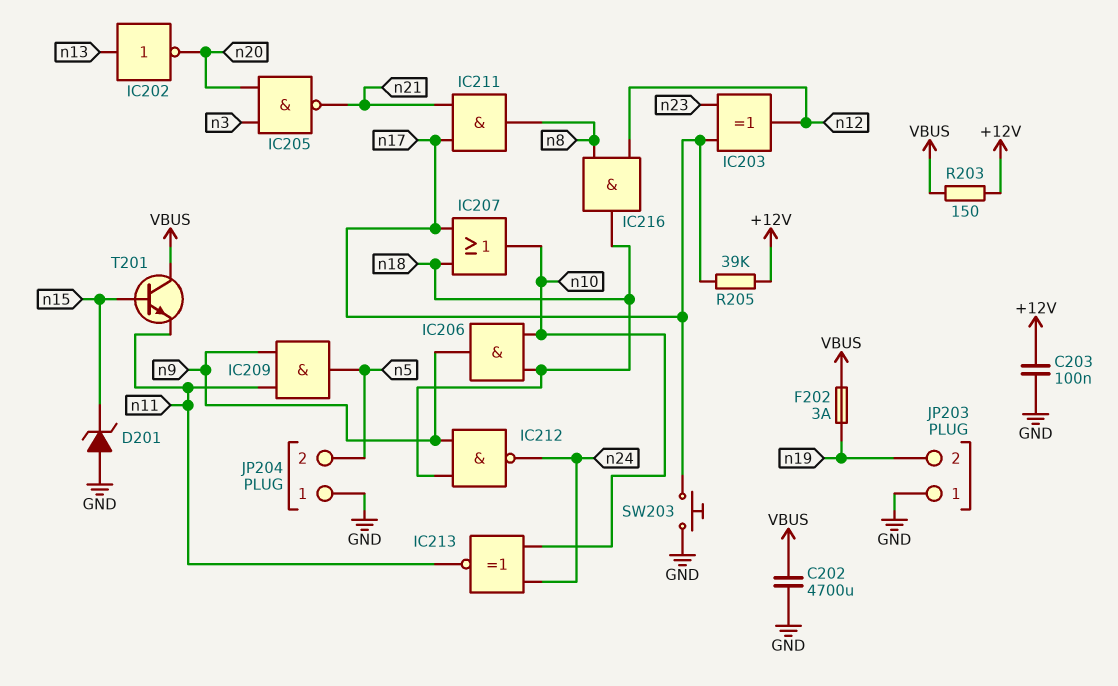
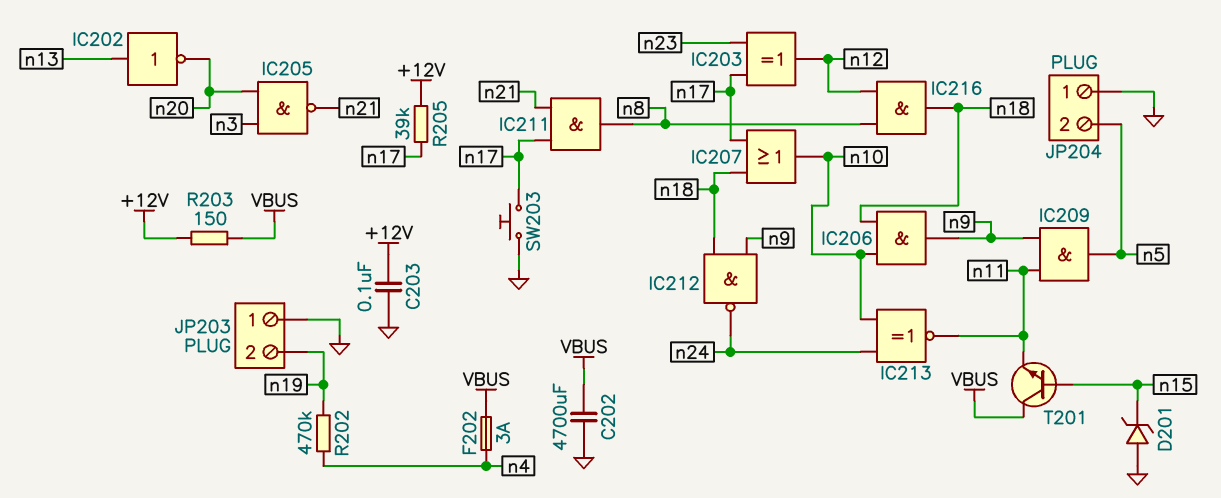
F202: 3A (VBUS, n19) -> 3A (VBUS, n4)
R202: none -> 470k (n4, n19)

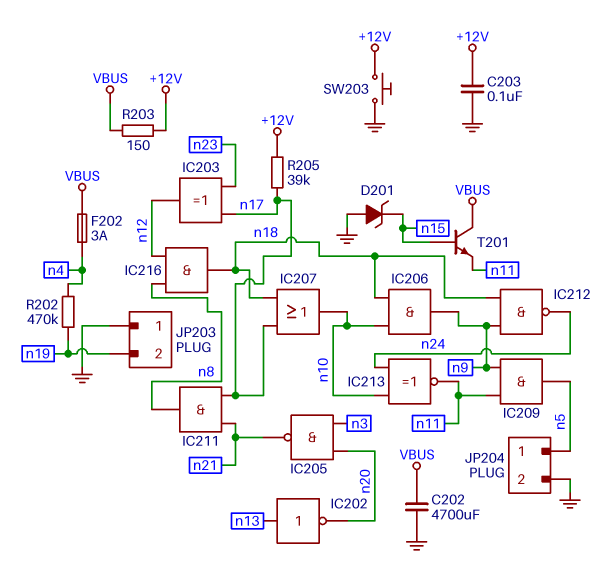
JP204 pin 1: GND -> n5
JP204 pin 2: n5 -> GND
SW203: button (GND, n17) -> button (+12V, GND)

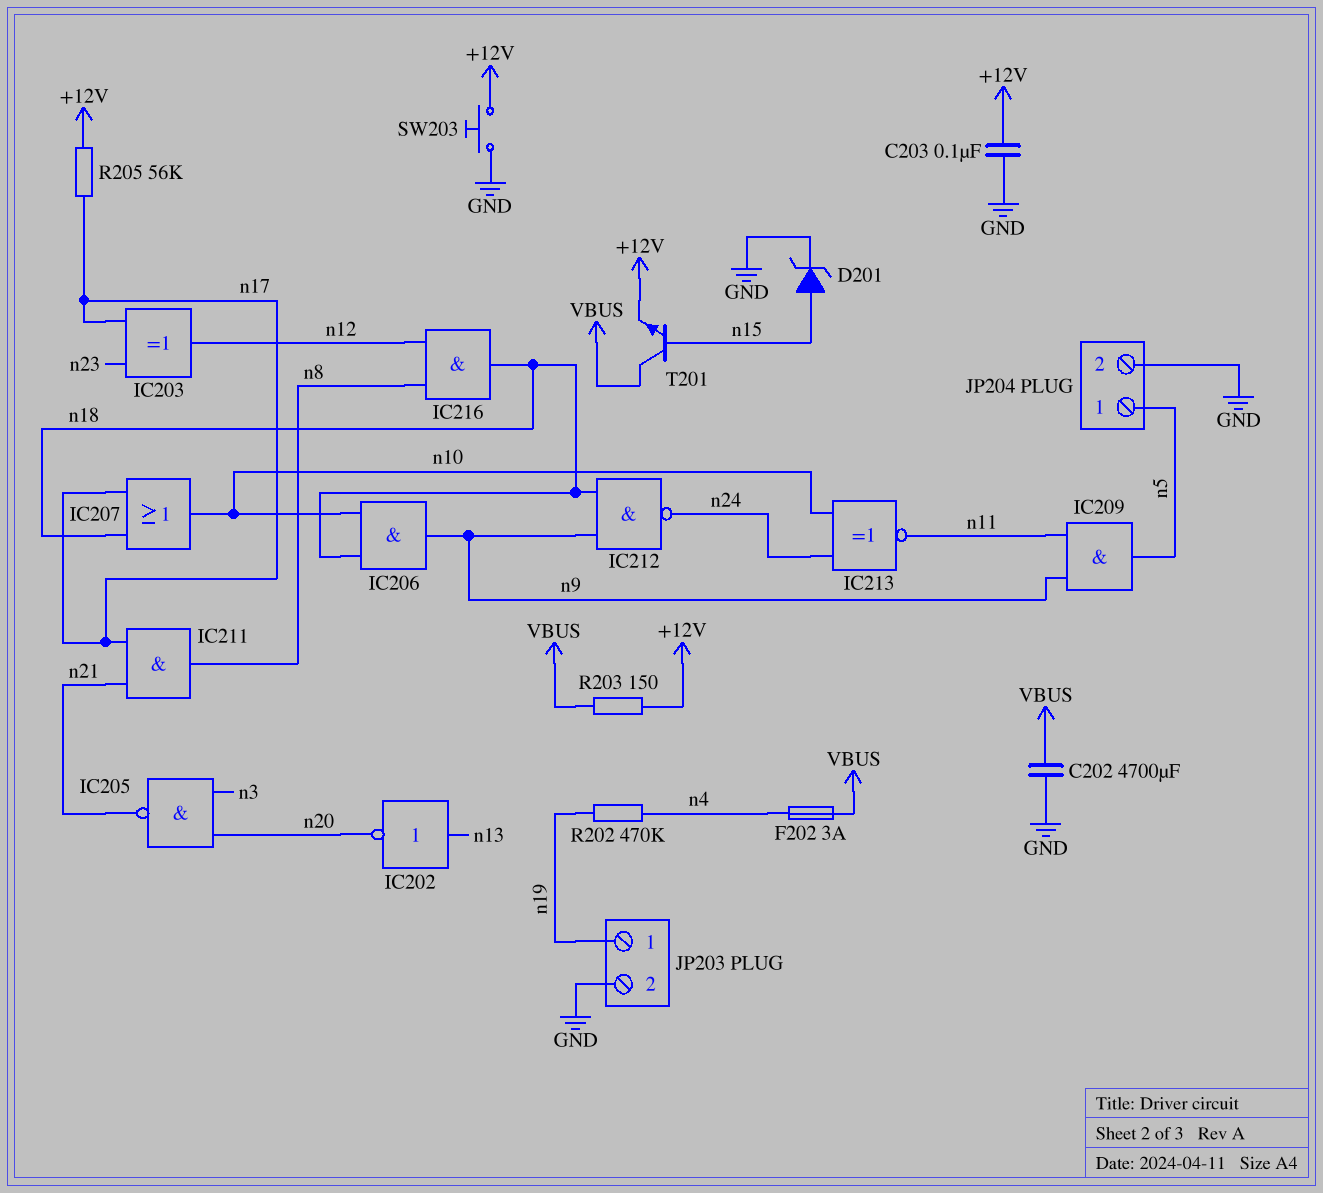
D201: zener (A GND, K n15) -> zener (A n15, K GND)
JP203 pin 1: GND -> n19
JP203 pin 2: n19 -> GND
R205: 39k (+12V, n17) -> 56k (+12V, n17)
T201: NPN (B n15, C VBUS, E n11) -> NPN (B n15, C VBUS, E +12V)

